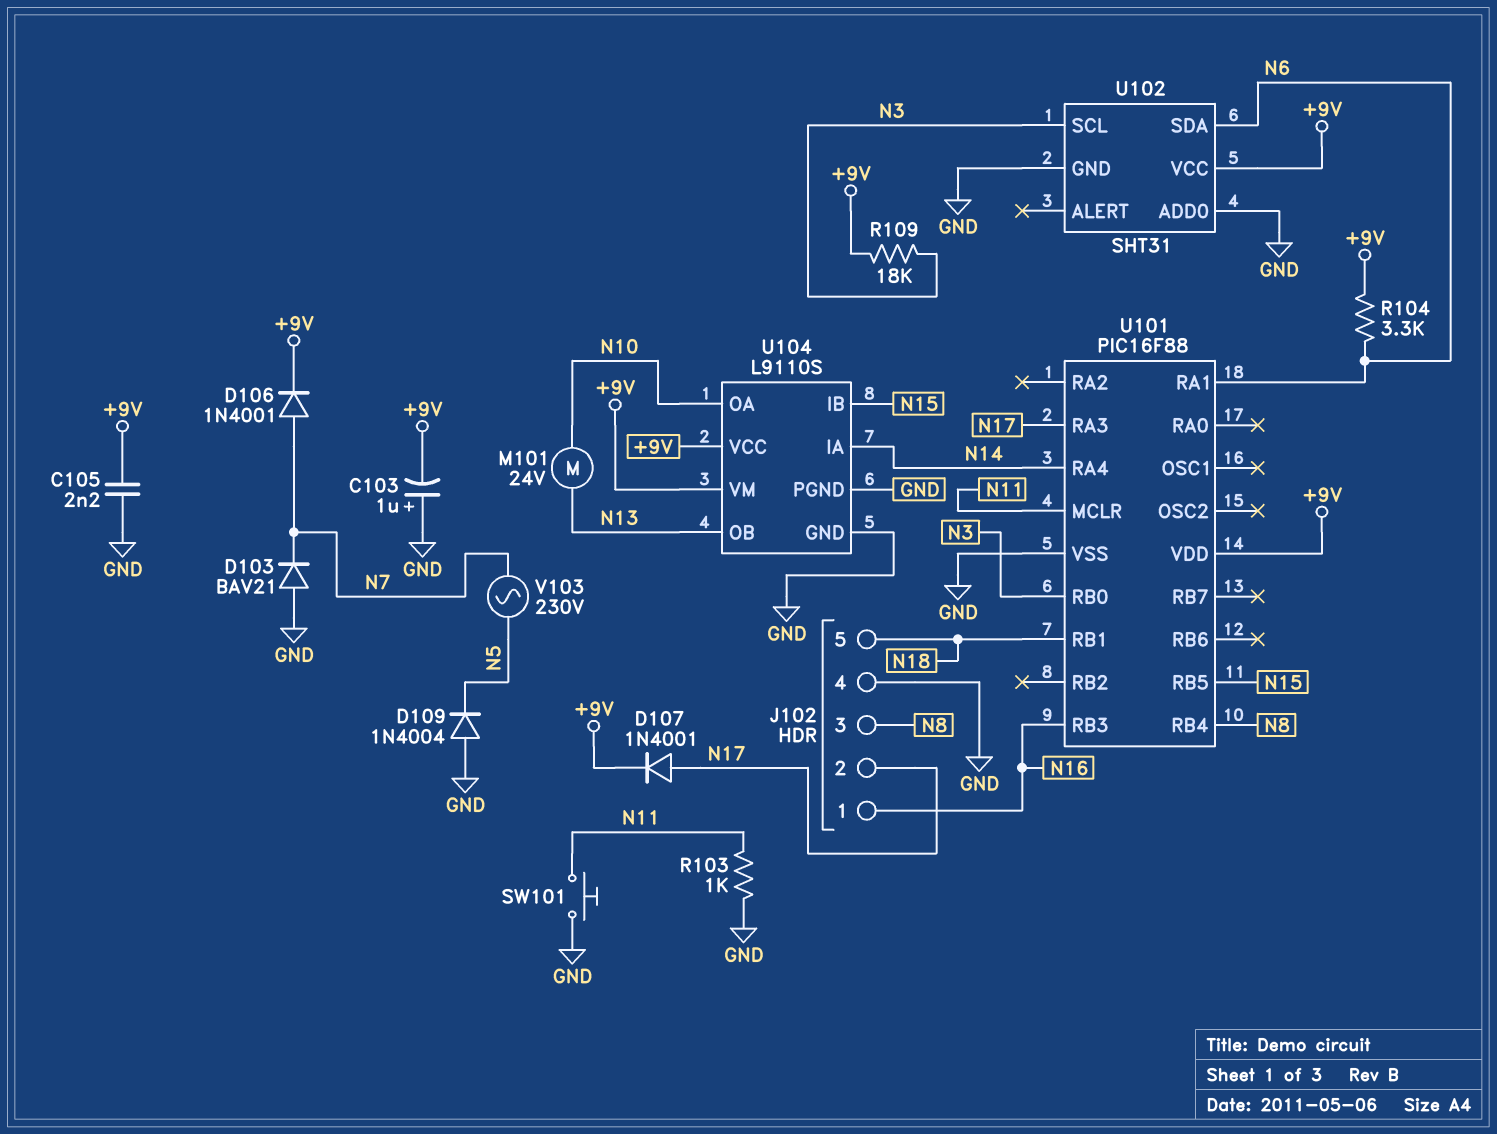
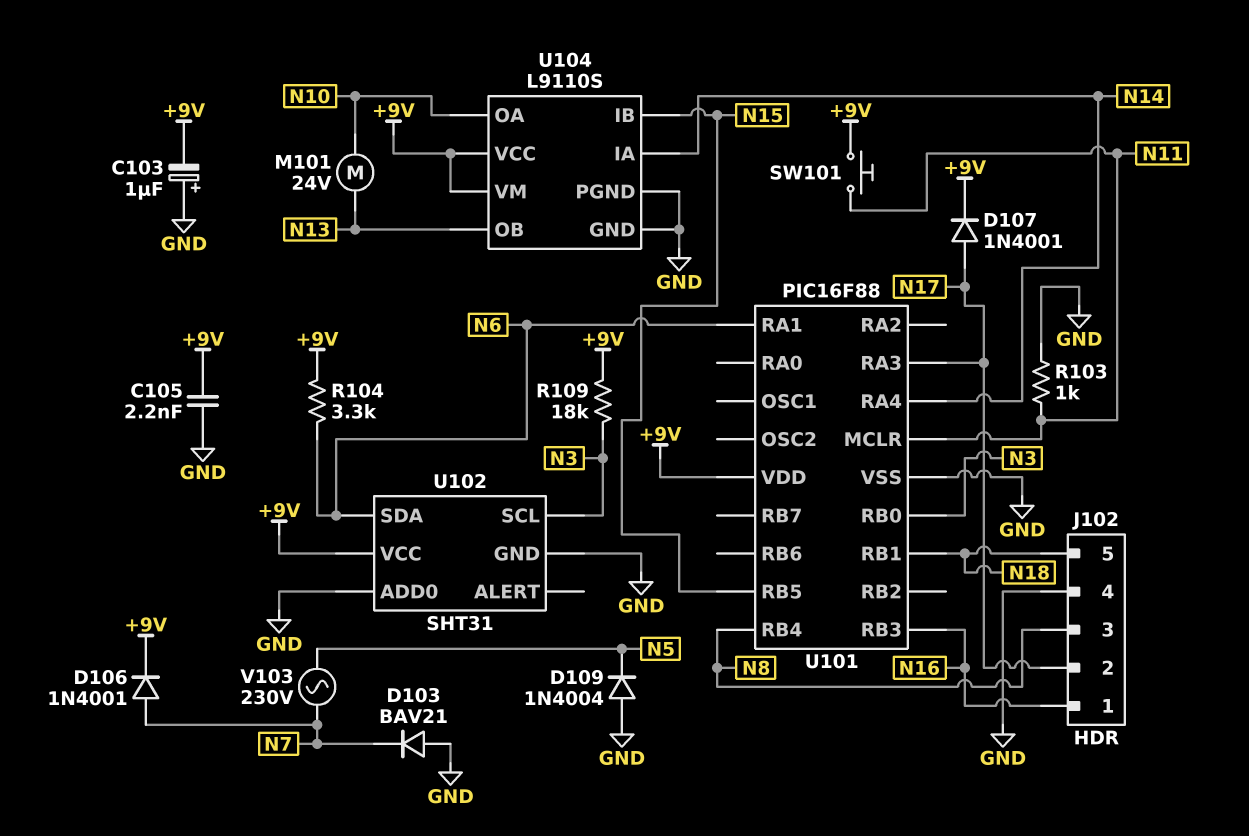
SW101: button (GND, N11) -> button (+9V, N11)

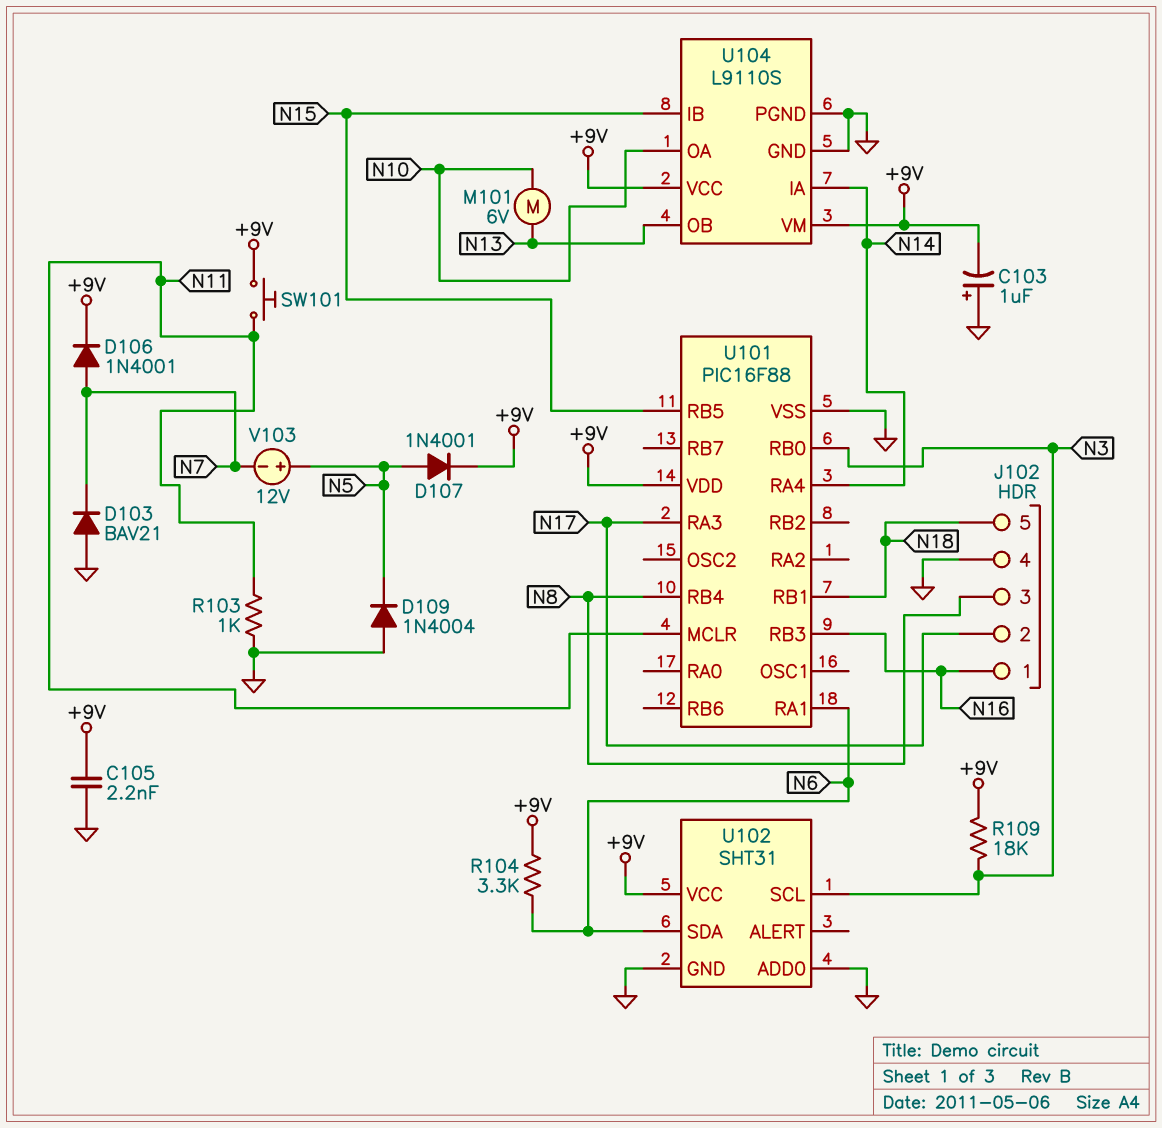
D107: diode 1N4001 (A N17, K +9V) -> diode 1N4001 (A N5, K +9V)
M101: motor 24V (N10, N13) -> motor 6V (N10, N13)
V103: AC 230V (N5, N7) -> 12V (plus N5, minus N7)

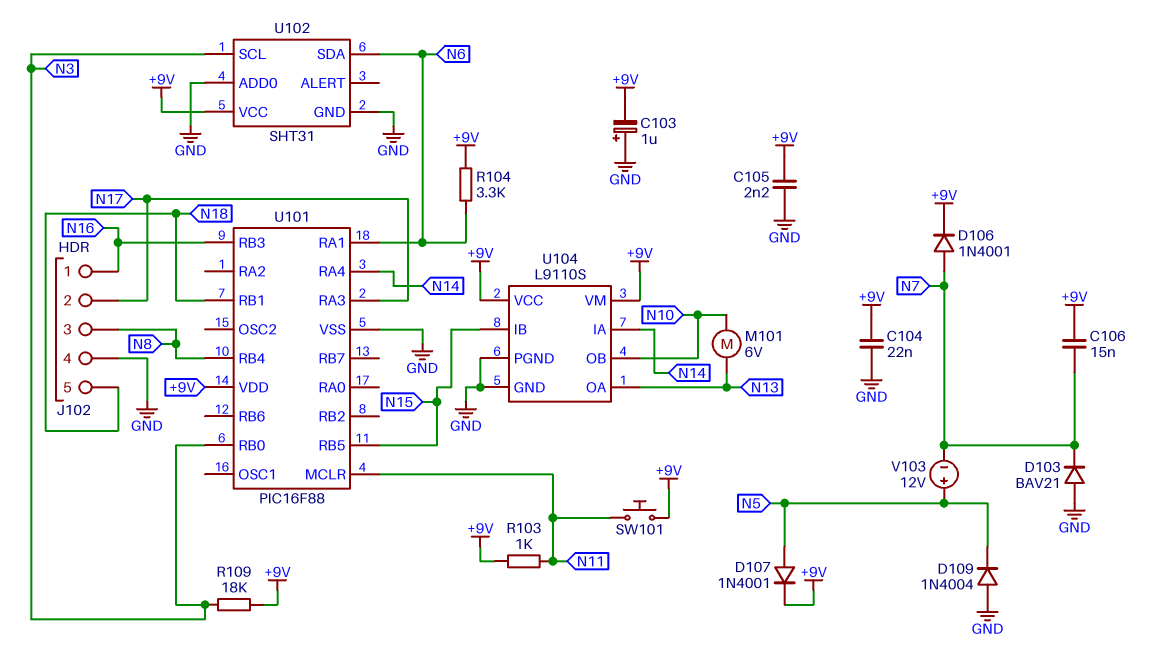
C104: none -> 22nF (+9V, GND)
C106: none -> 15nF (+9V, N7)
R103: 1k (GND, N11) -> 1k (+9V, N11)
U104 pin OA: N10 -> N13
U104 pin OB: N13 -> N10

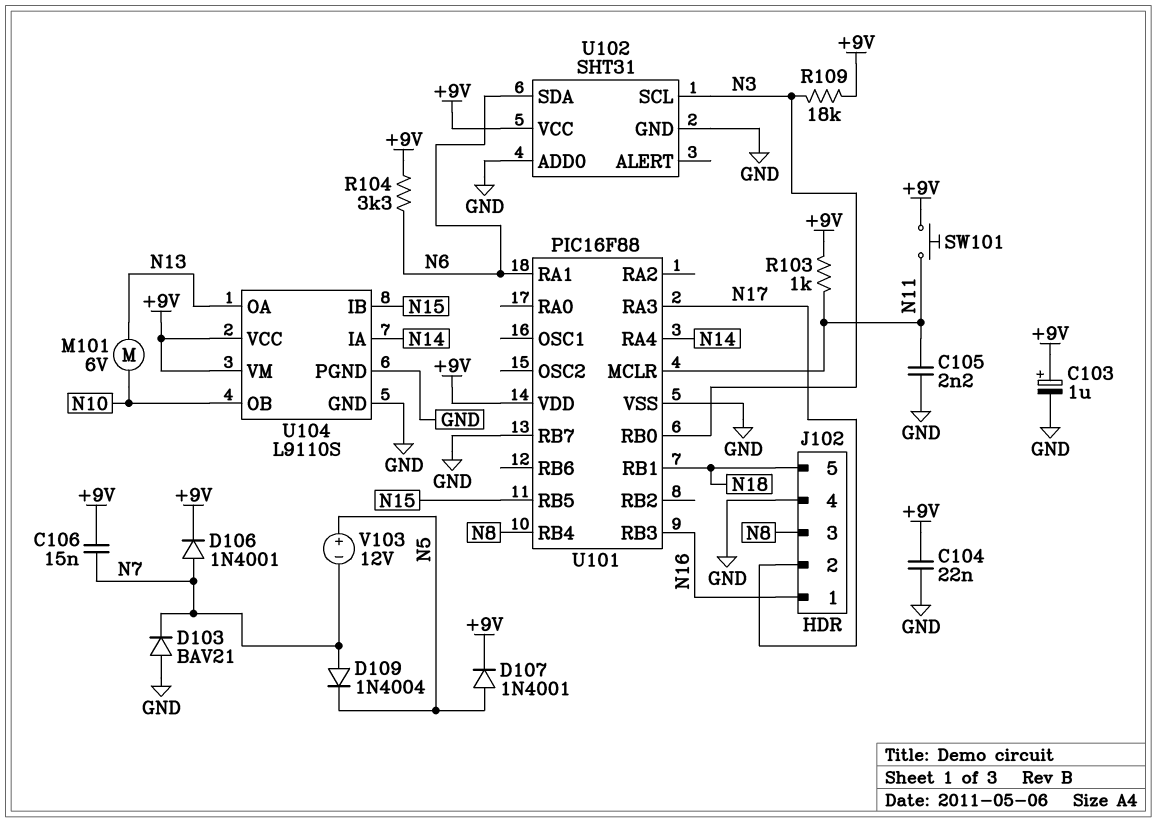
C103: 1uF (plus GND, minus +9V) -> 1uF (plus +9V, minus GND)
C105: 2.2nF (+9V, GND) -> 2.2nF (GND, N11)
D109: diode 1N4004 (A GND, K N5) -> diode 1N4004 (A N7, K N5)
U101 pin RB7: none -> GND

